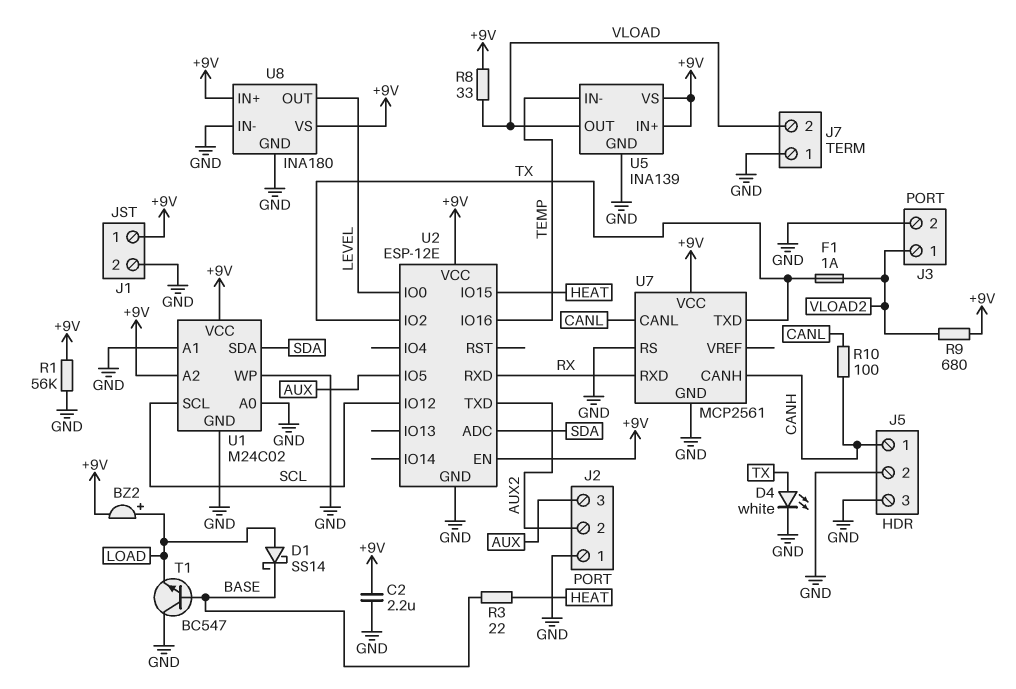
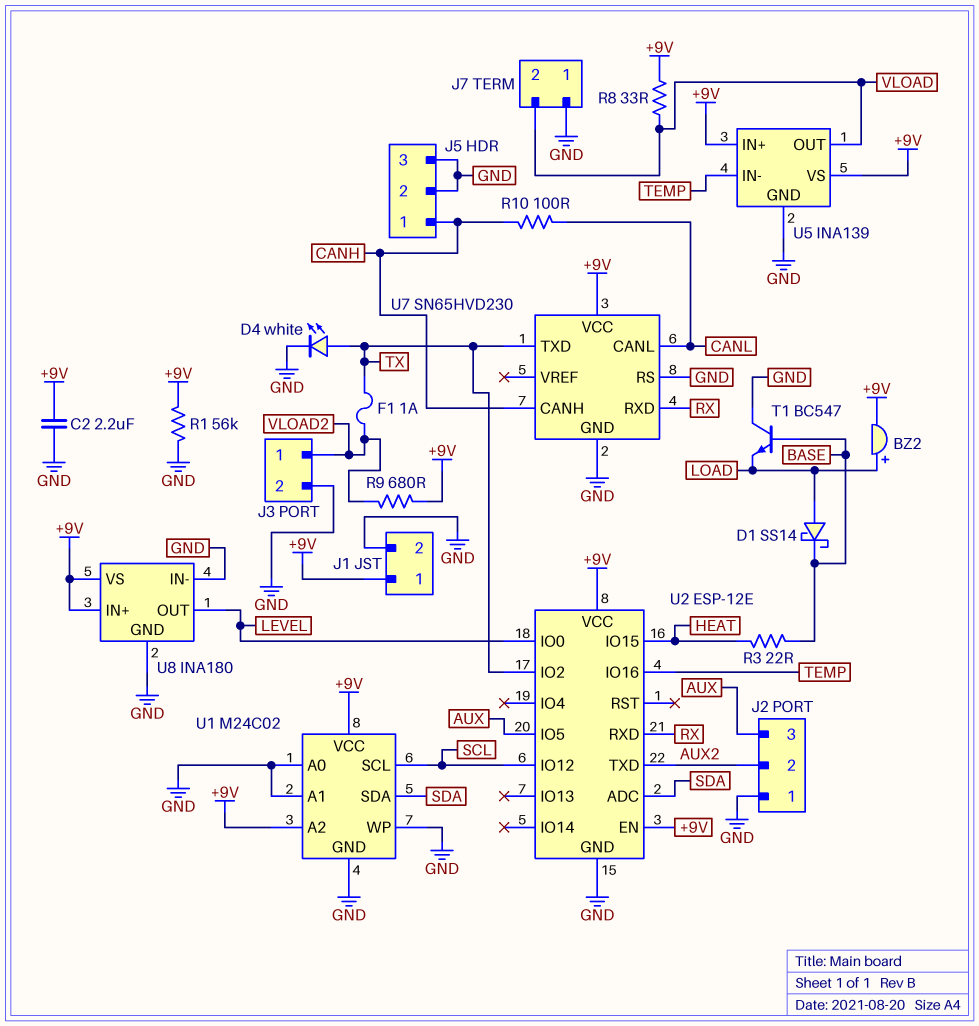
U7: MCP2561 -> SN65HVD230

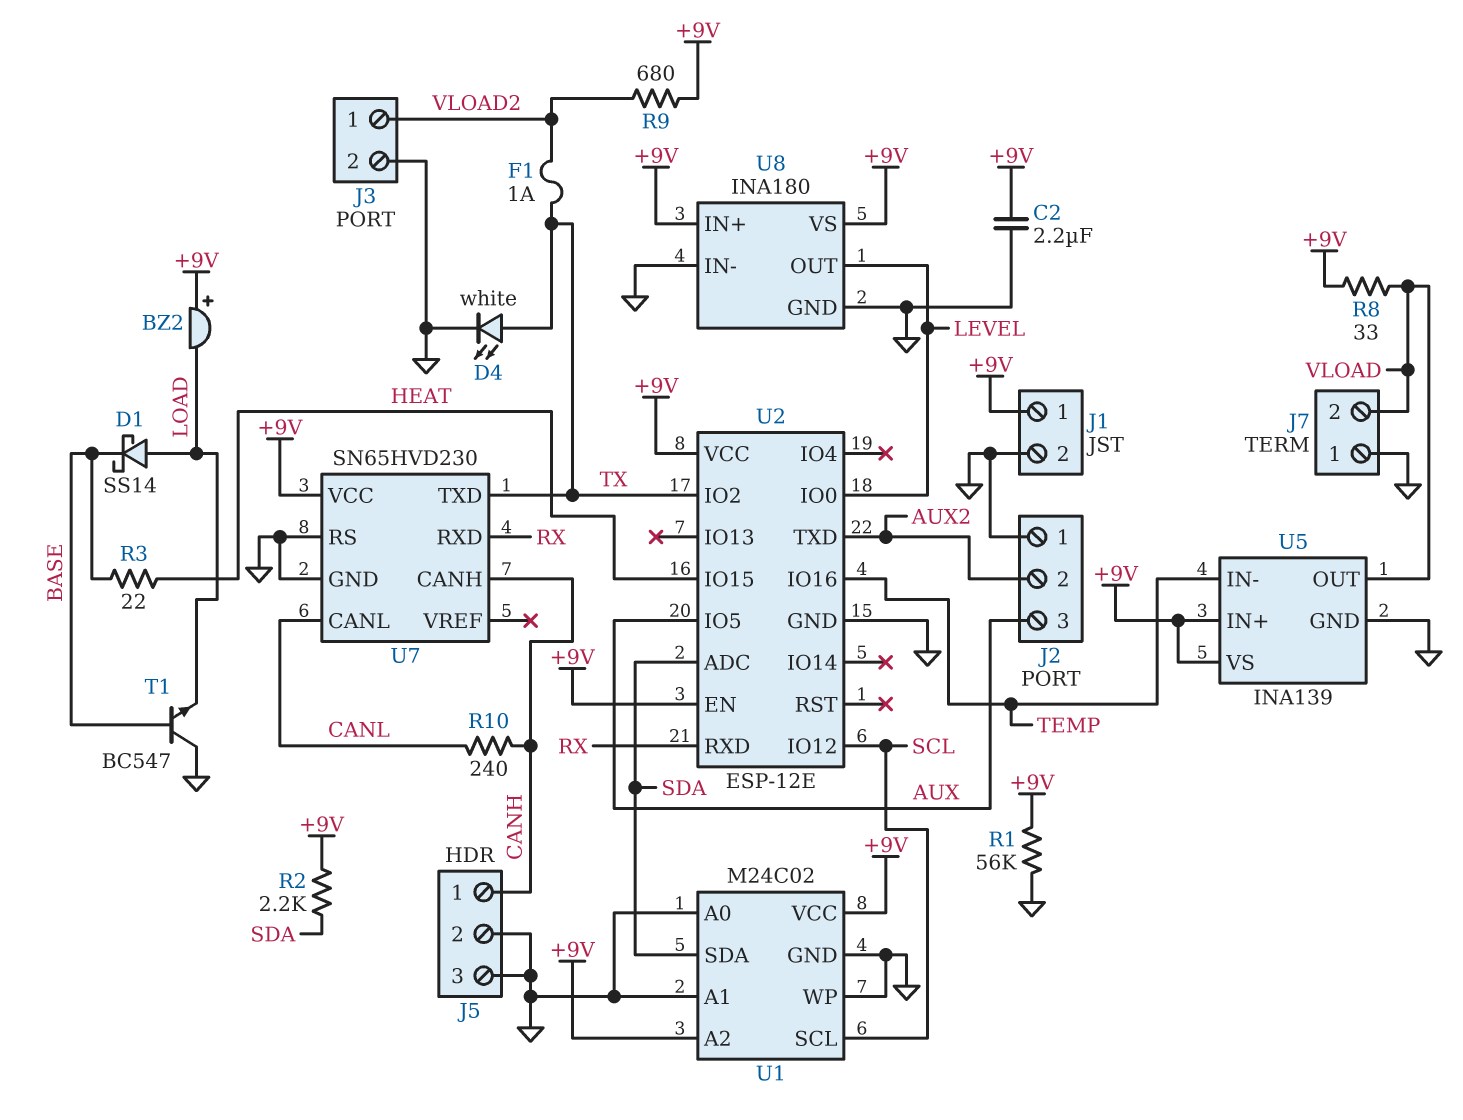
BZ2: buzzer (plus LOAD, minus +9V) -> buzzer (plus +9V, minus LOAD)
R2: none -> 2.2k (+9V, SDA)
R10: 100 (CANH, CANL) -> 240 (CANH, CANL)

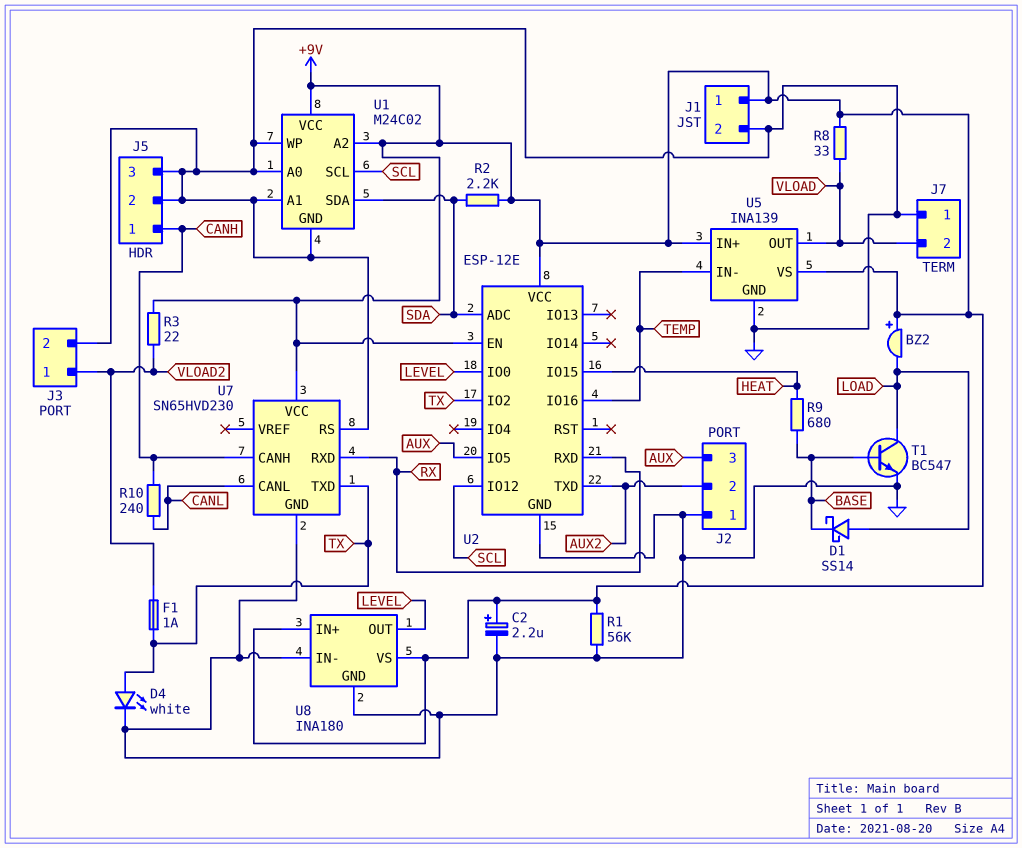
C2: 2.2uF (+9V, GND) -> 2.2uF (plus +9V, minus GND)
R3: 22 (BASE, HEAT) -> 22 (+9V, VLOAD2)
R9: 680 (+9V, VLOAD2) -> 680 (BASE, HEAT)
T1: NPN BC547 (B BASE, C GND, E LOAD) -> NPN BC547 (B BASE, C LOAD, E GND)

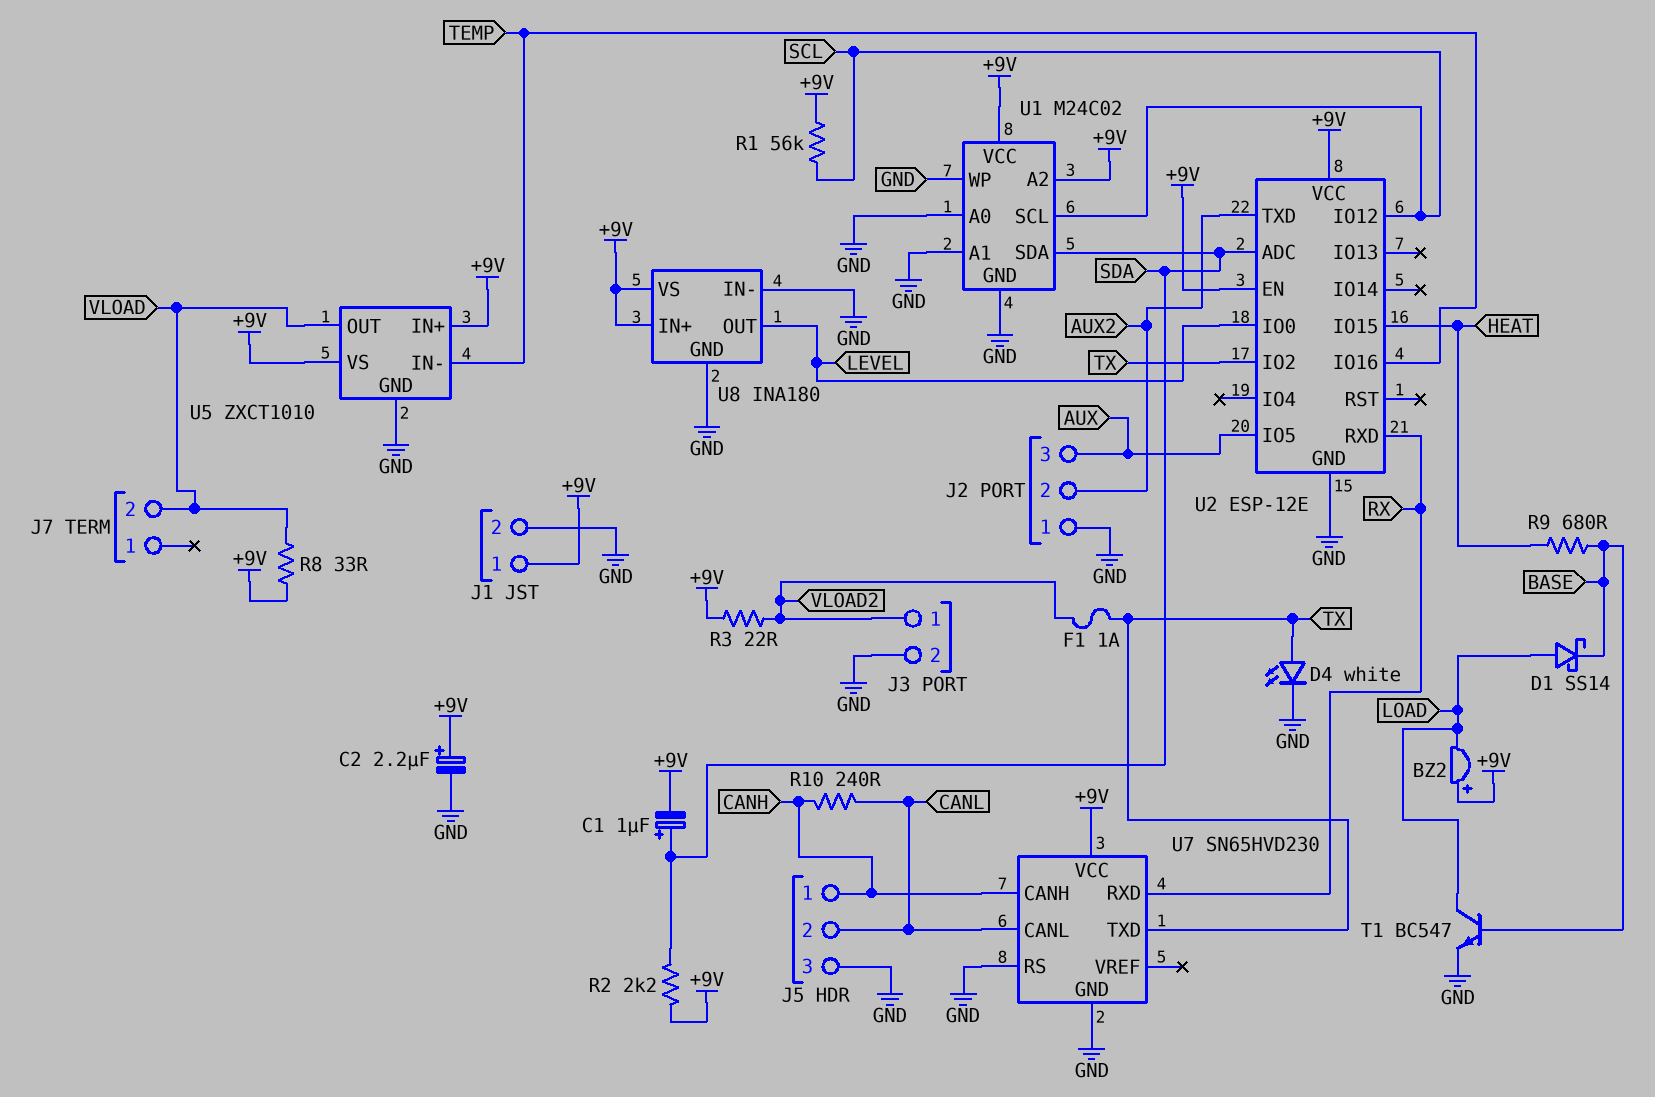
C1: none -> 1uF (plus SDA, minus +9V)
J5 pin 2: GND -> CANL
J7 pin 1: GND -> none
R1: 56k (+9V, GND) -> 56k (+9V, SCL)
U5: INA139 -> ZXCT1010

